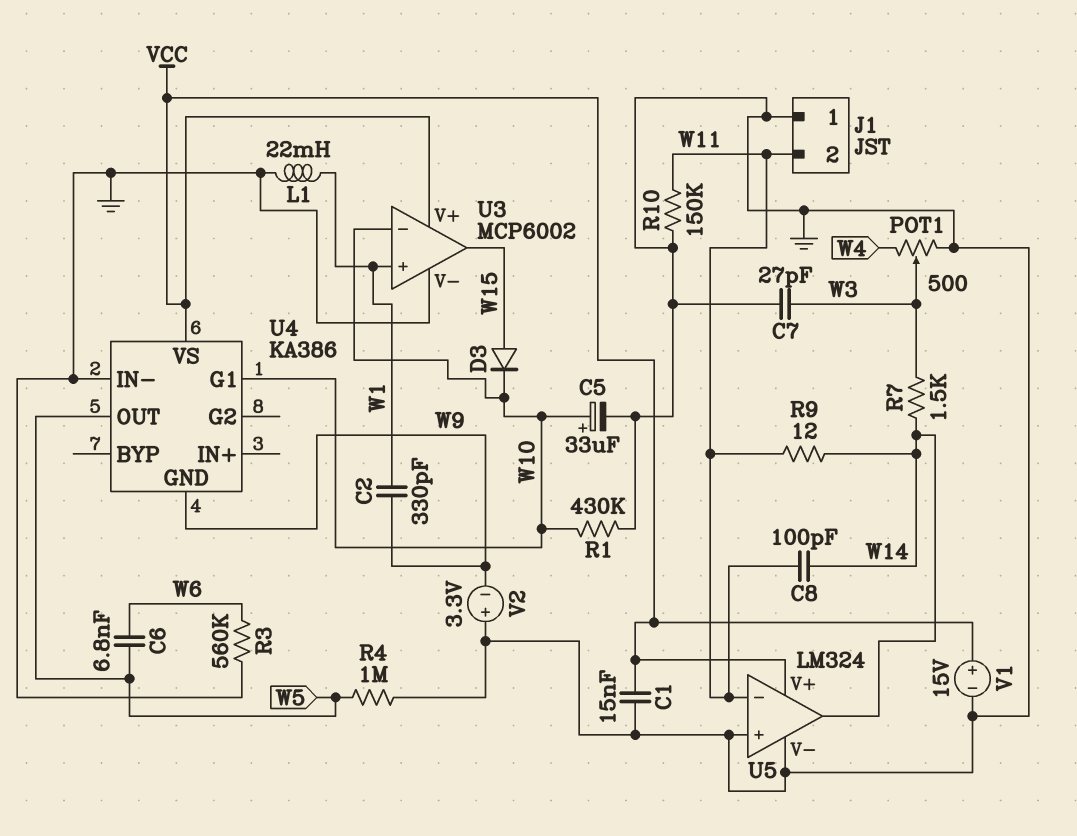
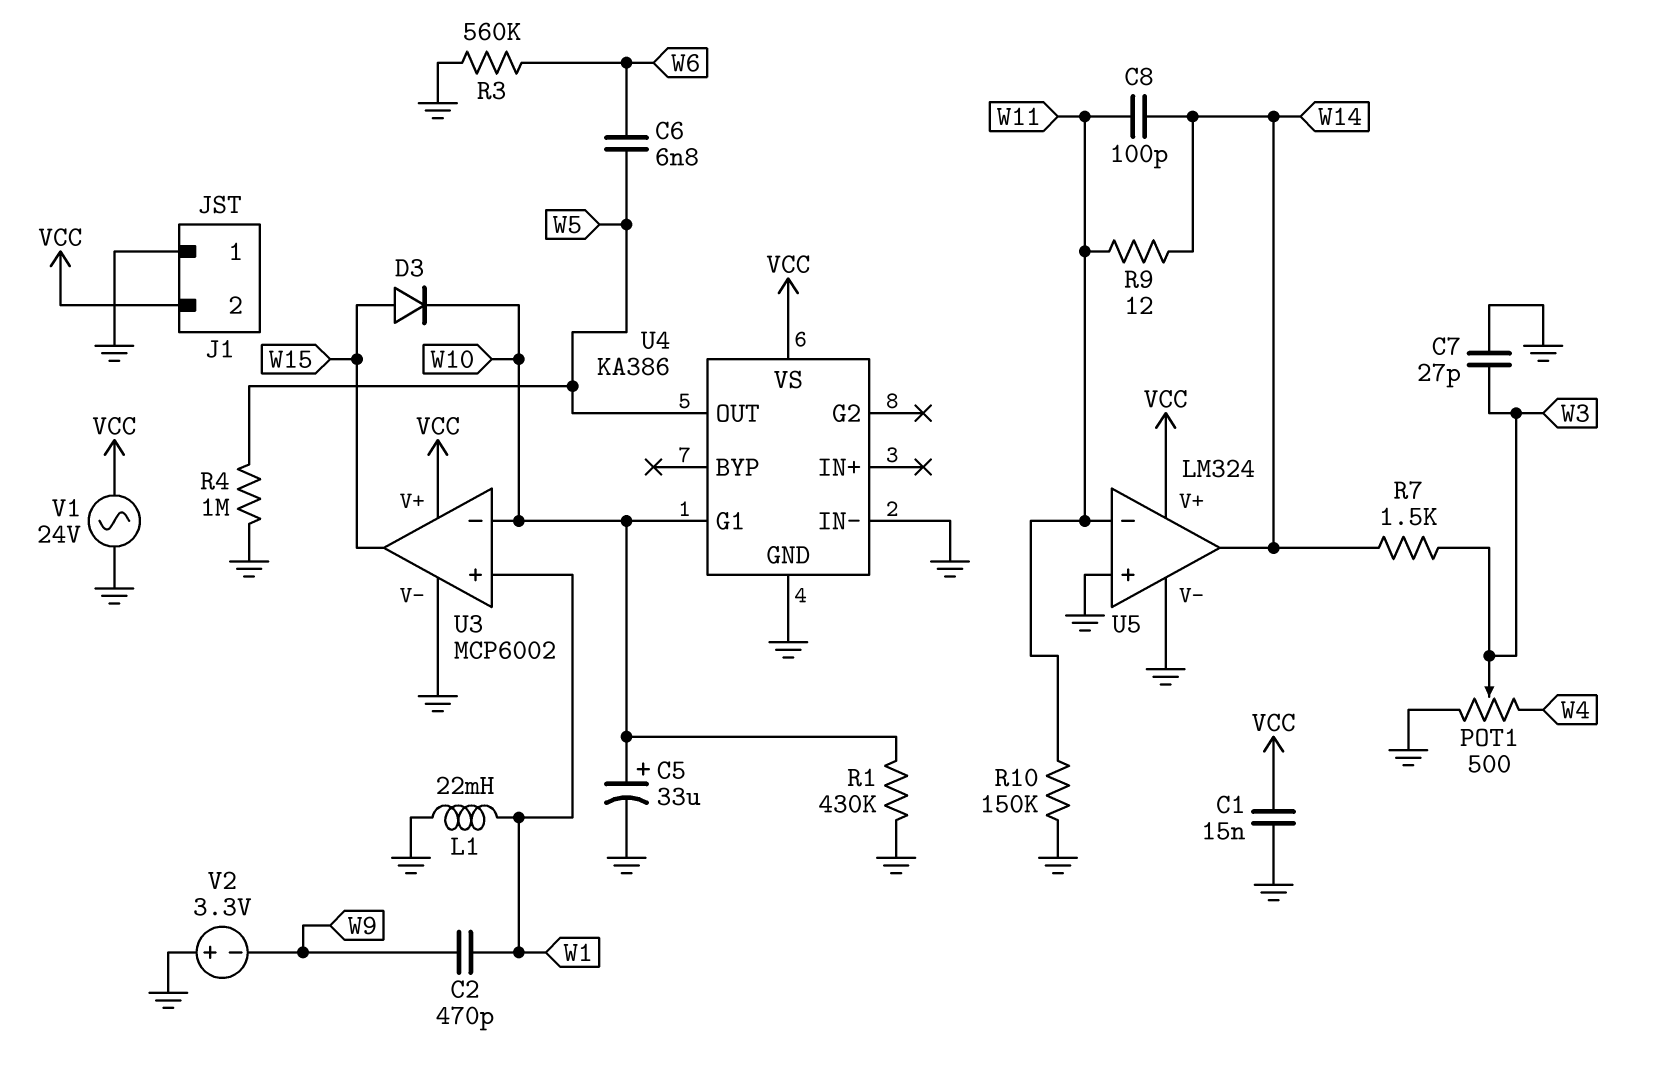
C2: 330pF (W1, W9) -> 470pF (W1, W9)
J1 pin 2: W11 -> VCC
U4 pin GND: W9 -> GND
V1: 15V (plus VCC, minus GND) -> AC 24V (GND, VCC)

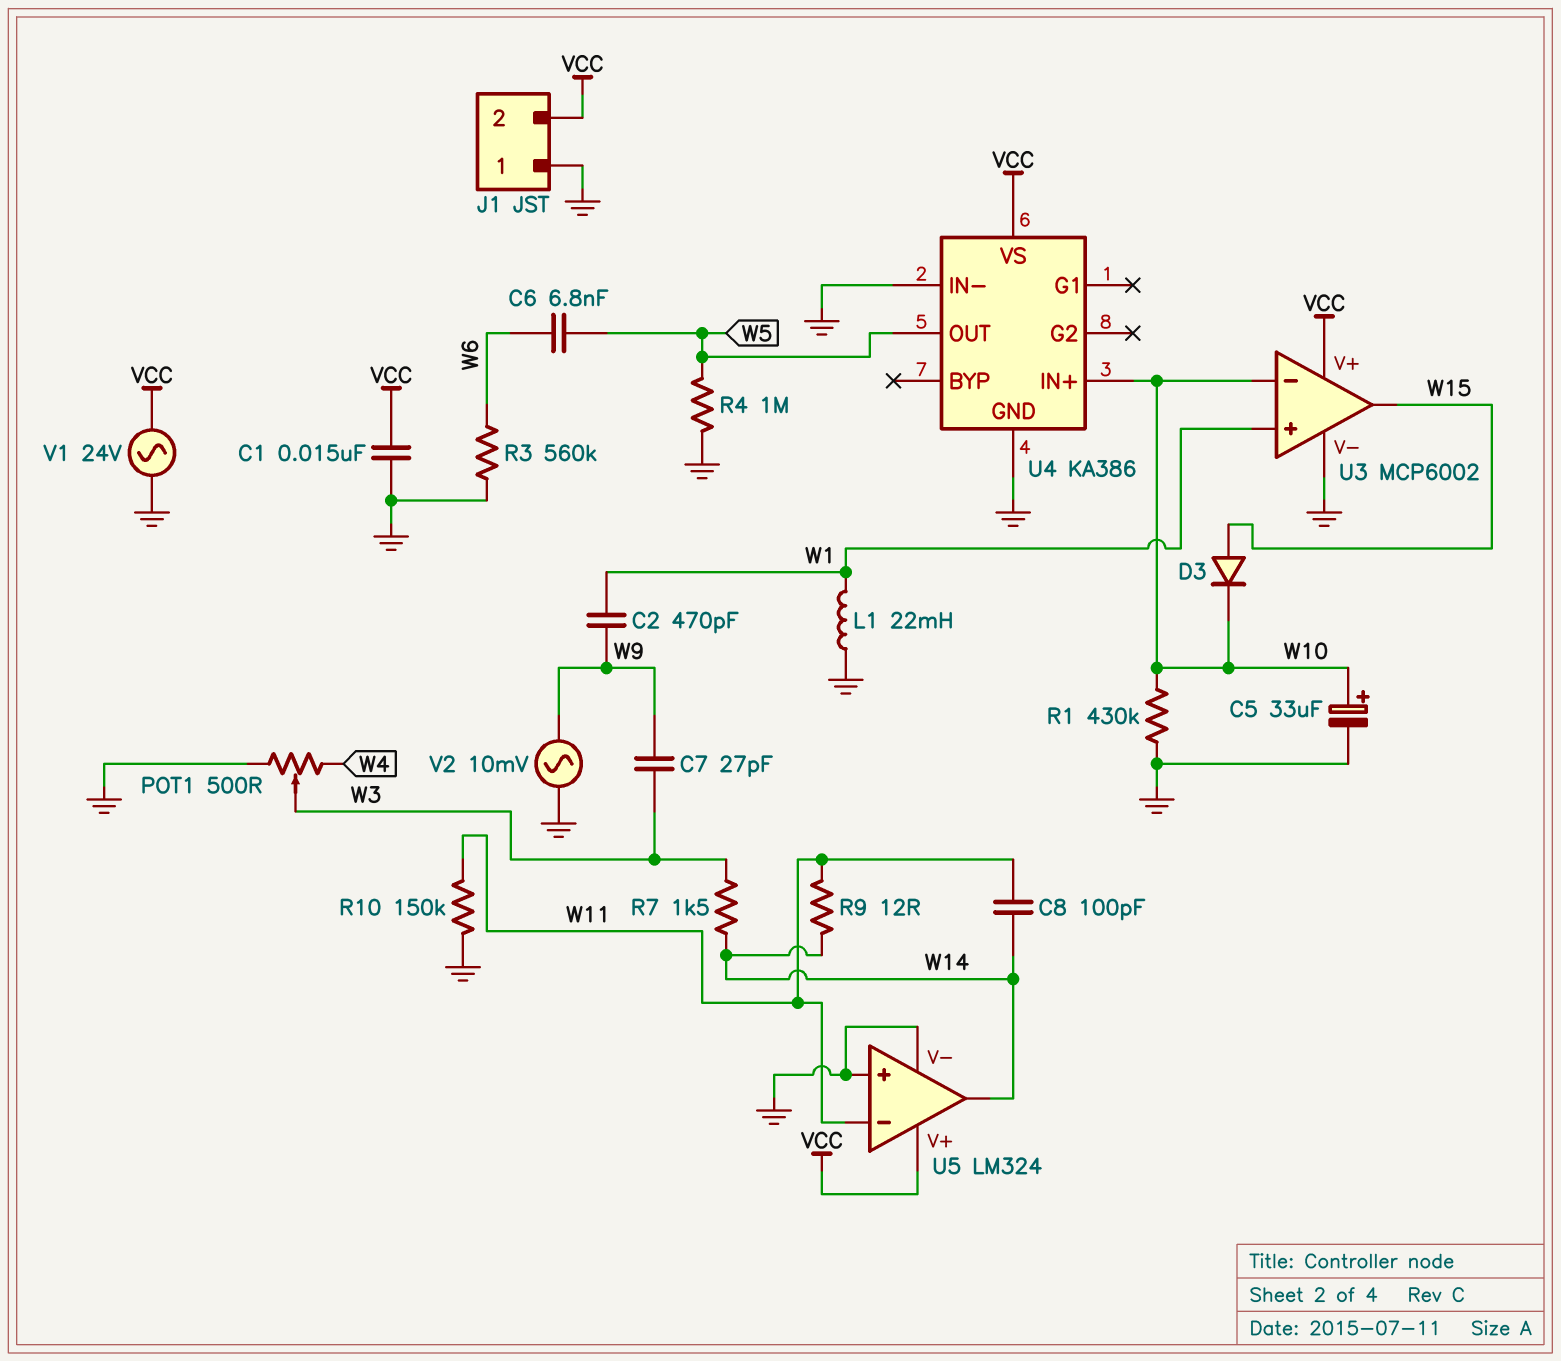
C7: 27pF (GND, W3) -> 27pF (W3, W9)
U4 pin G1: W10 -> none
U4 pin IN+: none -> W10
V2: 3.3V (plus GND, minus W9) -> AC 10mV (GND, W9)

